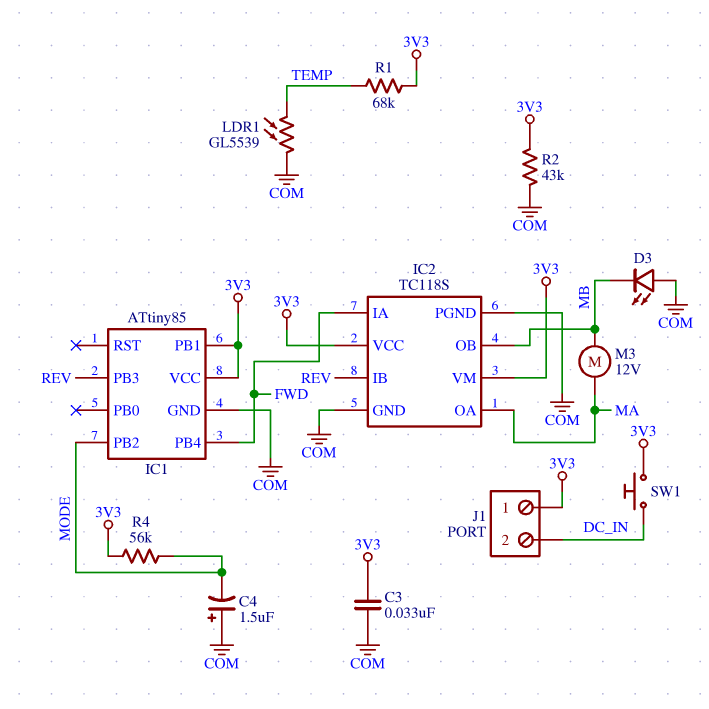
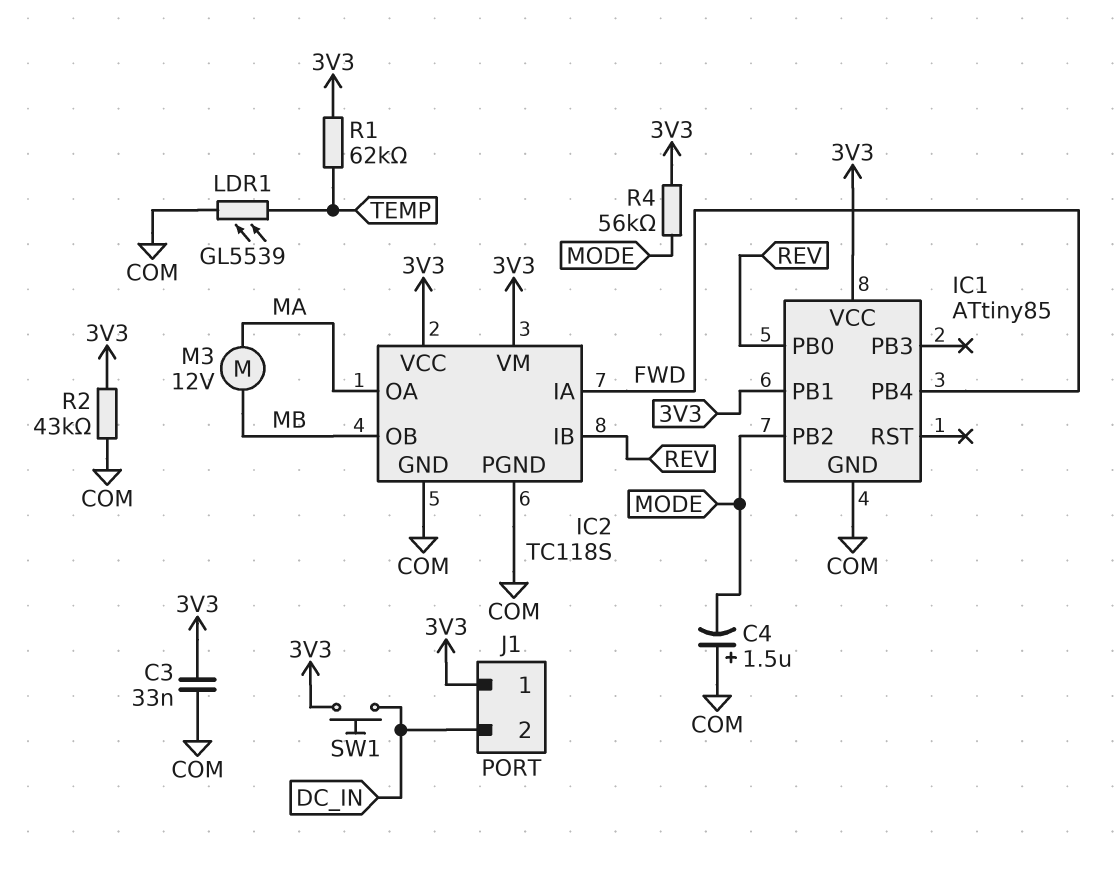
D3: LED (A COM, K MB) -> none
IC1 pin PB0: none -> REV
IC1 pin PB3: REV -> none
R1: 68k (3V3, TEMP) -> 62k (3V3, TEMP)

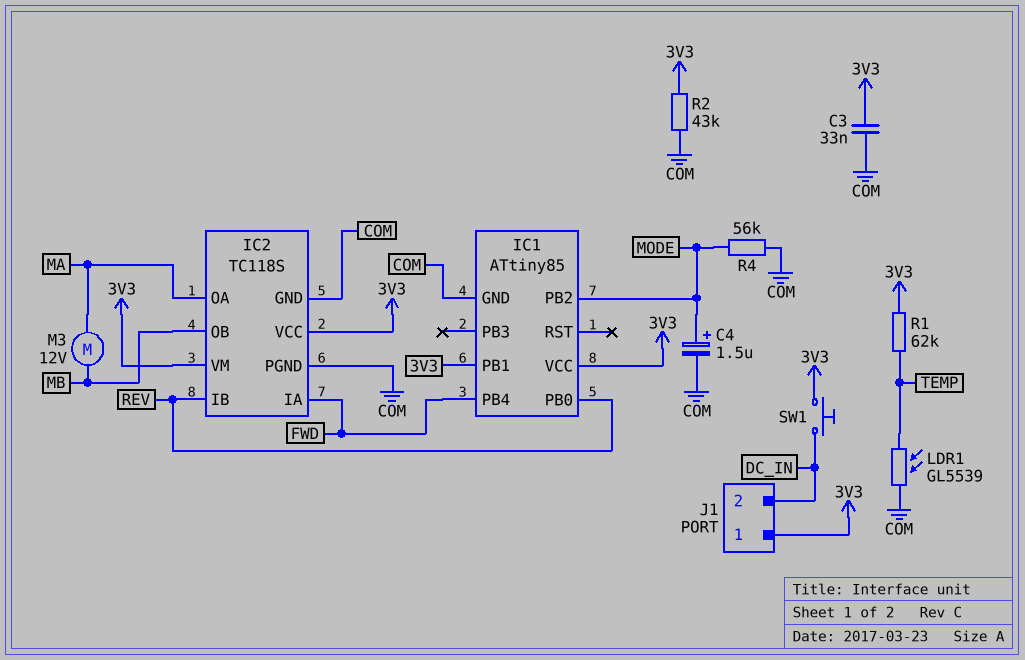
C4: 1.5uF (plus COM, minus MODE) -> 1.5uF (plus MODE, minus COM)
R4: 56k (3V3, MODE) -> 56k (COM, MODE)

